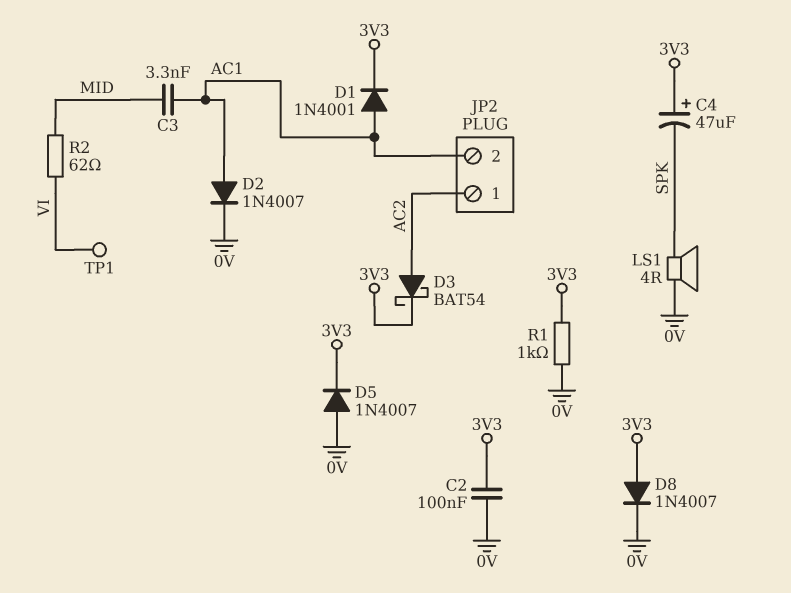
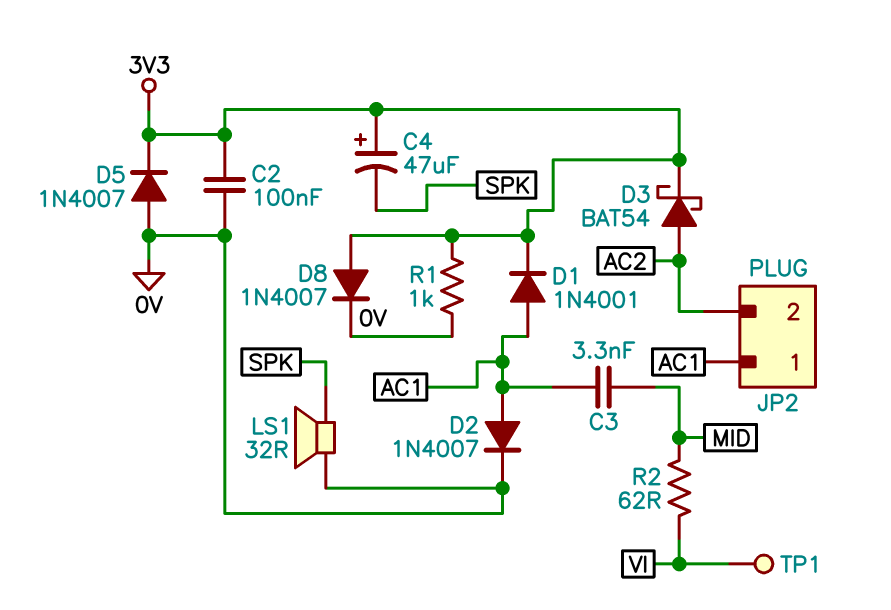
JP2 pin 1: AC2 -> AC1
JP2 pin 2: AC1 -> AC2
LS1: speaker 4R (0V, SPK) -> speaker 32R (0V, SPK)

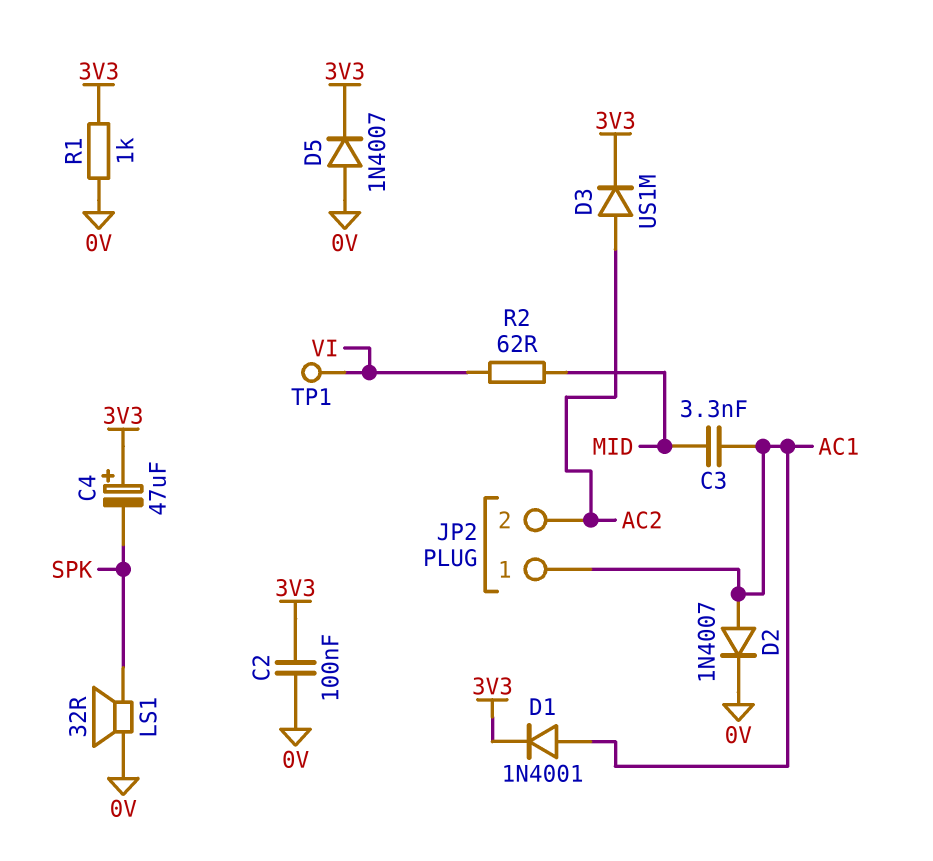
D3: schottky BAT54 (A AC2, K 3V3) -> diode US1M (A AC2, K 3V3)
D8: diode 1N4007 (A 3V3, K 0V) -> none

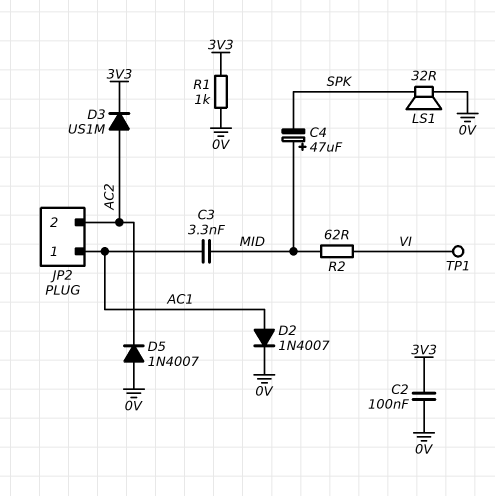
C4: 47uF (plus 3V3, minus SPK) -> 47uF (plus MID, minus SPK)
D1: diode 1N4001 (A AC1, K 3V3) -> none
D5: diode 1N4007 (A 0V, K 3V3) -> diode 1N4007 (A 0V, K AC2)

